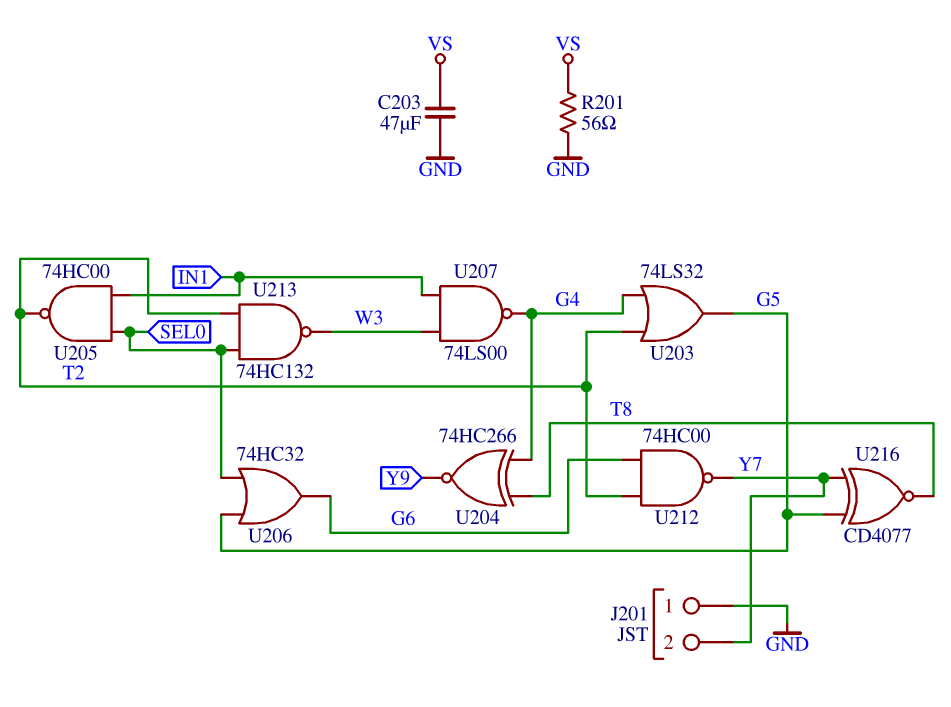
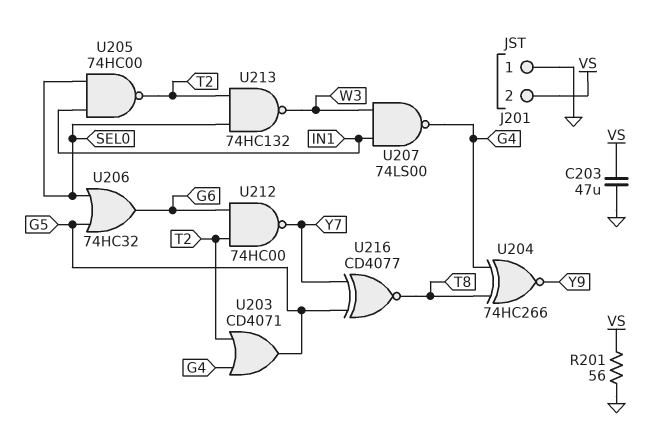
J201 pin 2: Y7 -> VS
U203: OR 74LS32 (in G4, in T2, out G5) -> OR CD4071 (in G4, in T2, out G5)

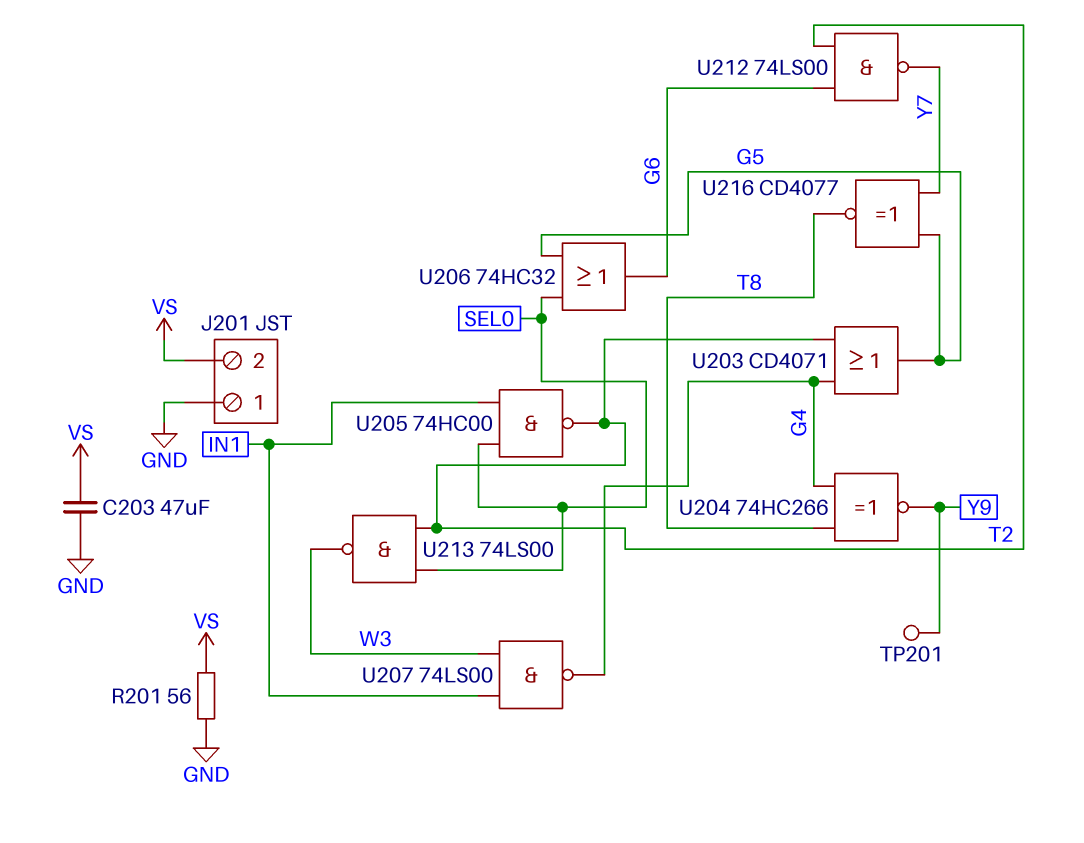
TP201: none -> test point (Y9)
U212: NAND 74HC00 (in G6, in T2, out Y7) -> NAND 74LS00 (in G6, in T2, out Y7)
U213: NAND 74HC132 (in SEL0, in T2, out W3) -> NAND 74LS00 (in SEL0, in T2, out W3)

